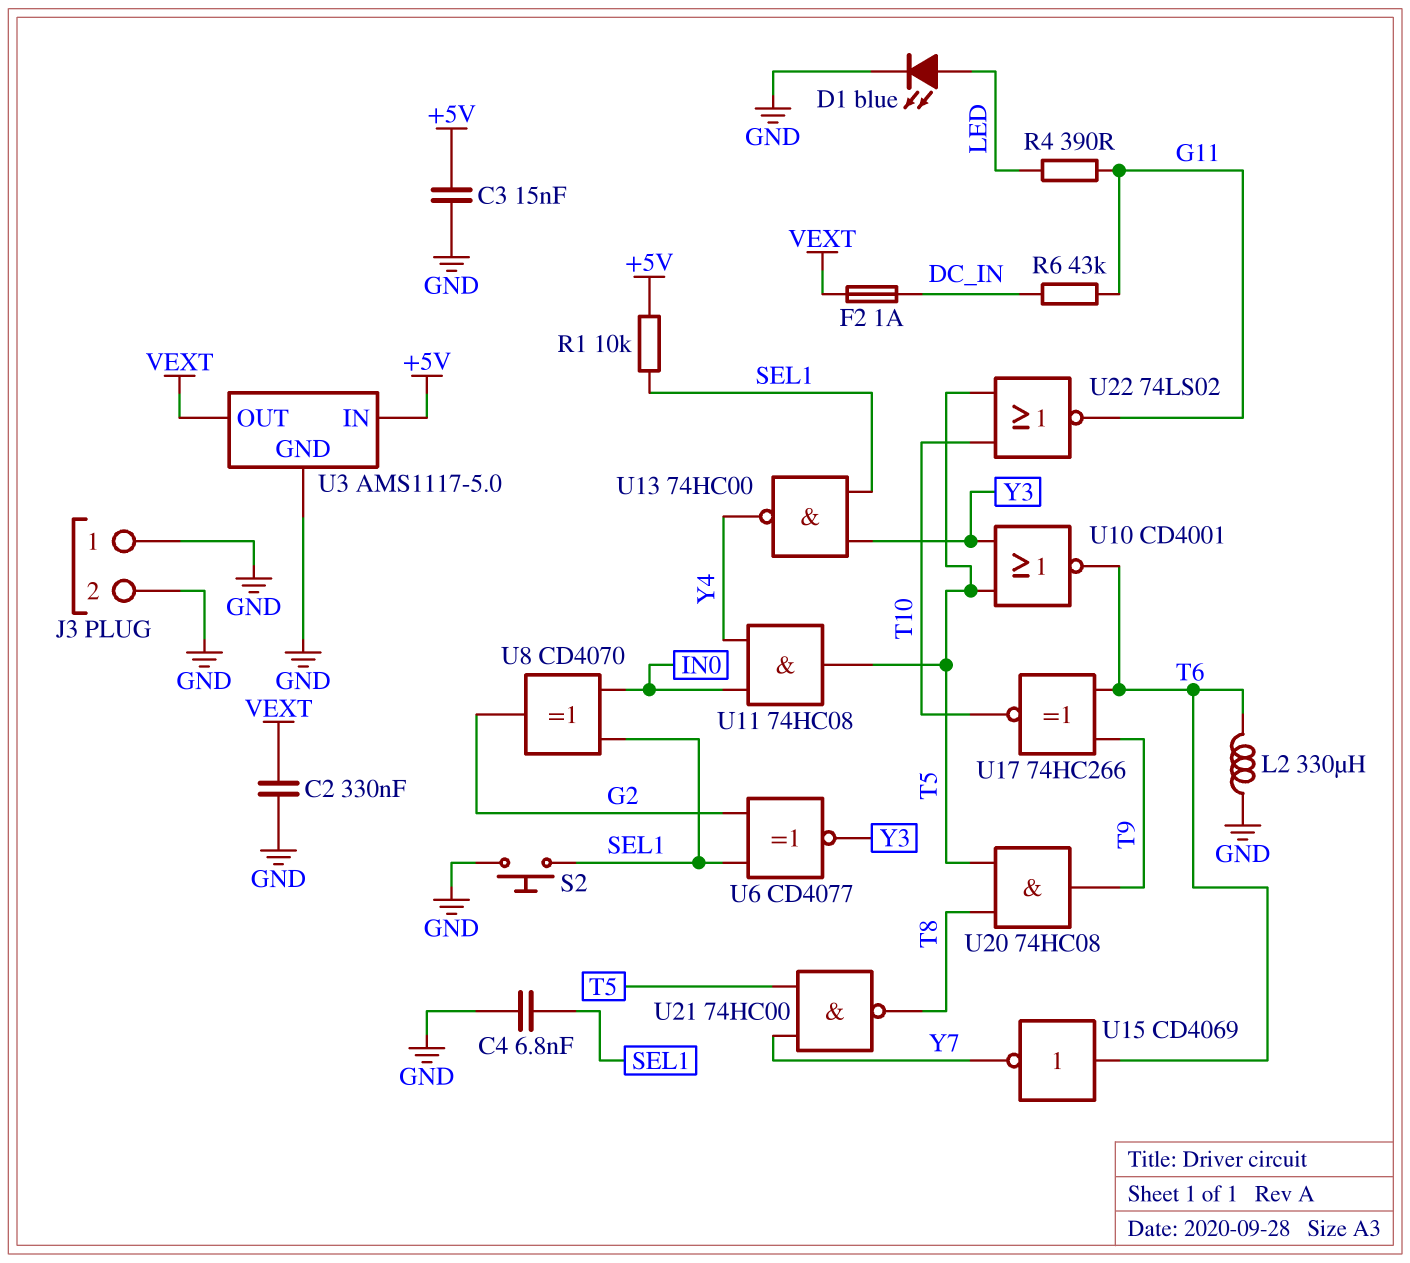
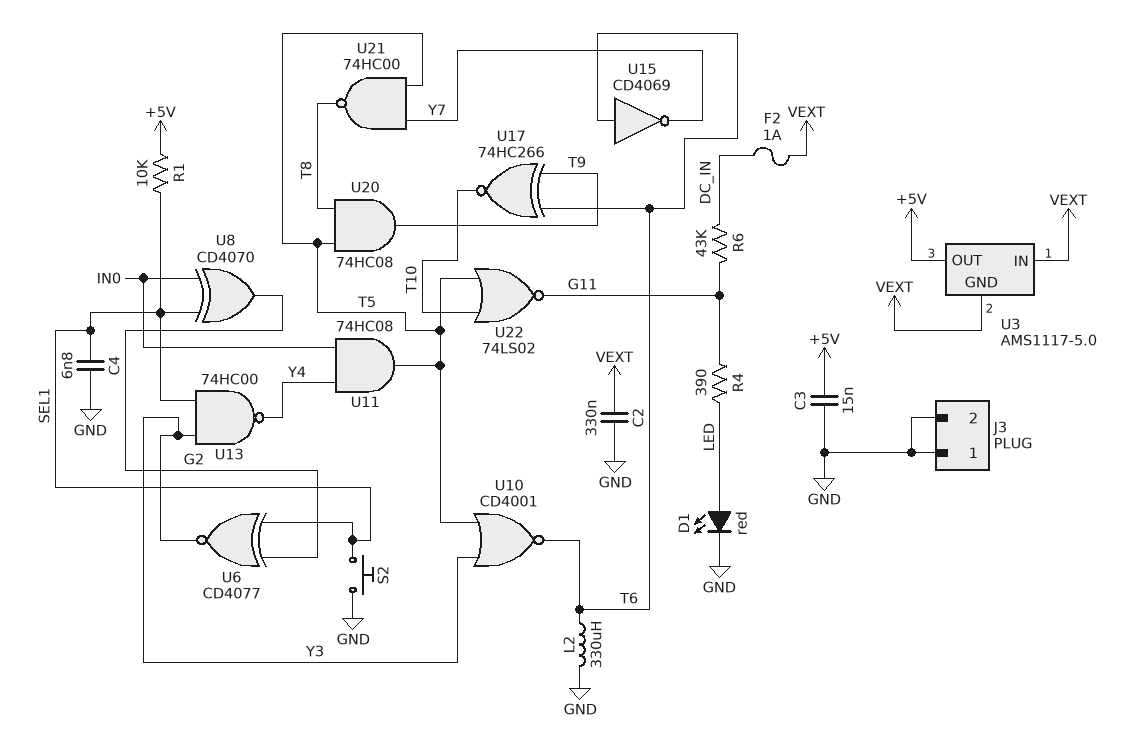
D1: LED blue (A LED, K GND) -> LED red (A LED, K GND)
U3 pin GND: GND -> VEXT
U3 pin IN: +5V -> VEXT
U3 pin OUT: VEXT -> +5V

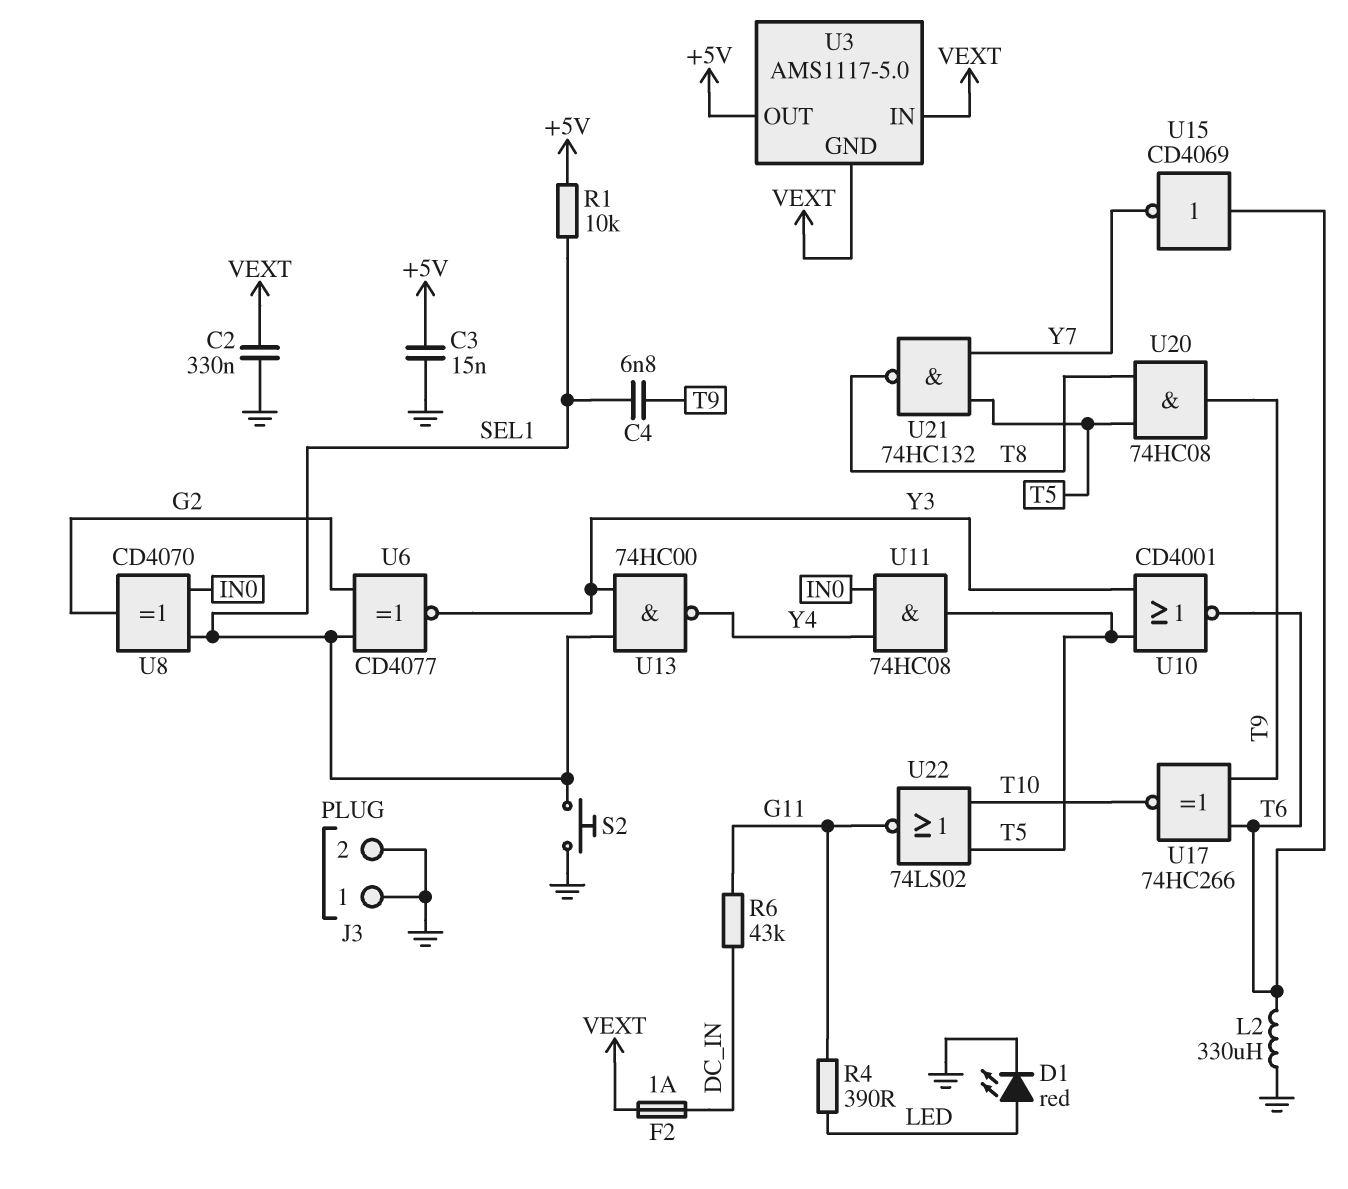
C4: 6.8nF (GND, SEL1) -> 6.8nF (SEL1, T9)
U21: NAND 74HC00 (in T5, in Y7, out T8) -> NAND 74HC132 (in T5, in Y7, out T8)

